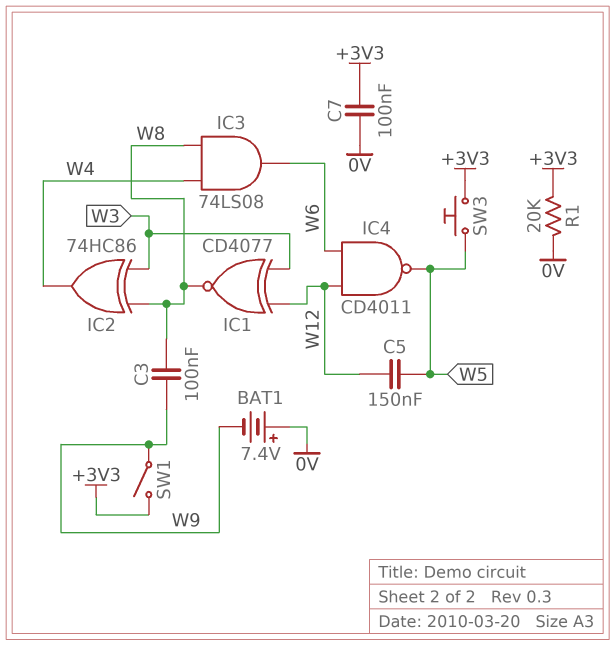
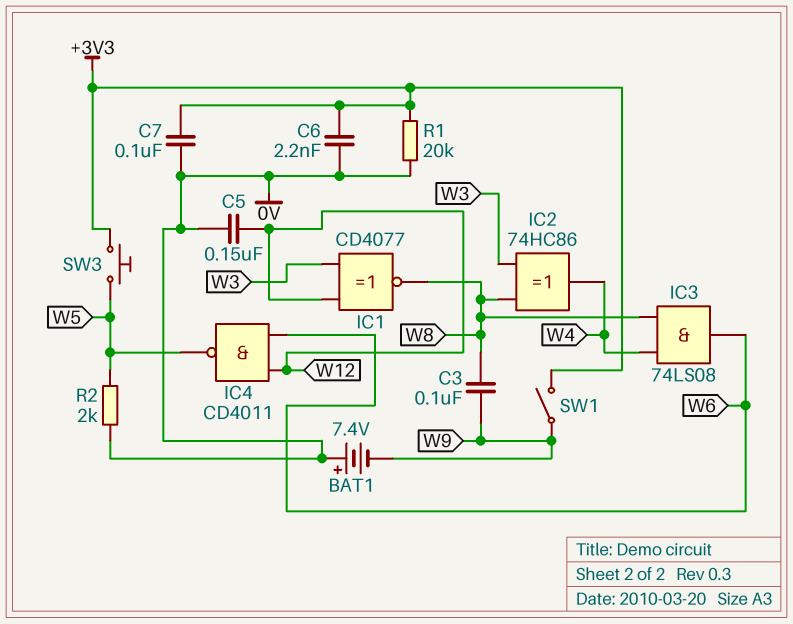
C5: 150nF (W5, W12) -> 150nF (0V, W12)
C6: none -> 2.2nF (+3V3, 0V)
R2: none -> 2k (0V, W5)

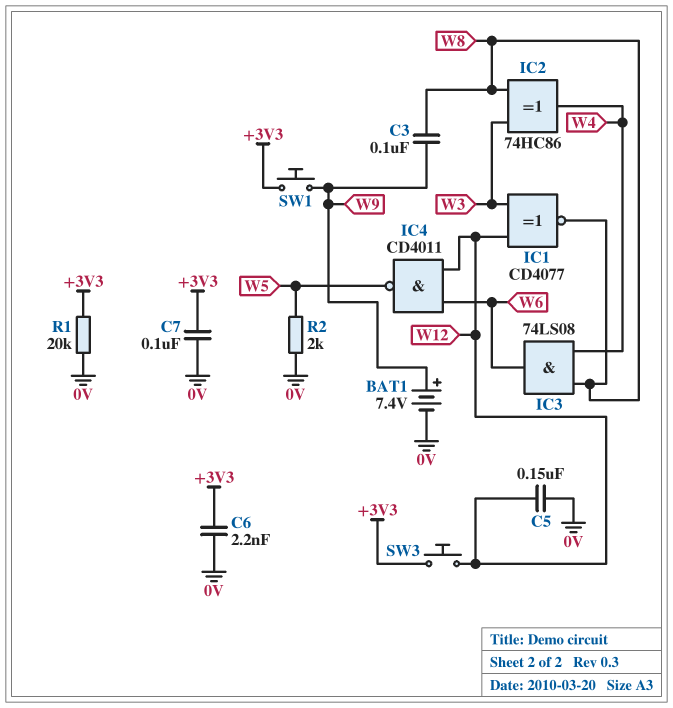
BAT1: 7.4V (plus 0V, minus W9) -> 7.4V (plus W9, minus 0V)
SW1: switch (+3V3, W9) -> button (+3V3, W9)
SW3: button (+3V3, W5) -> button (+3V3, W12)

